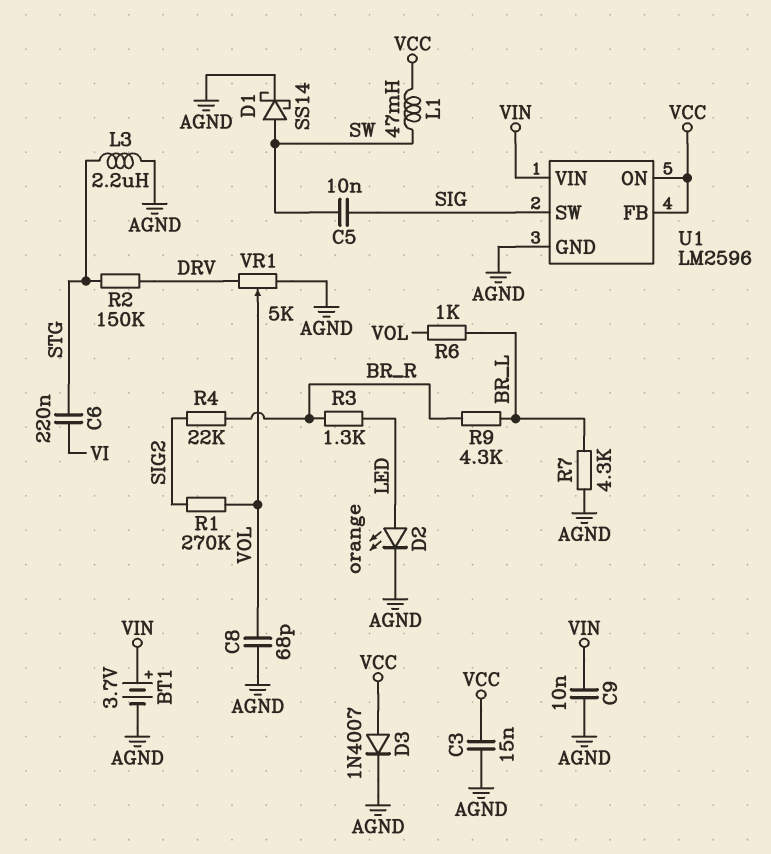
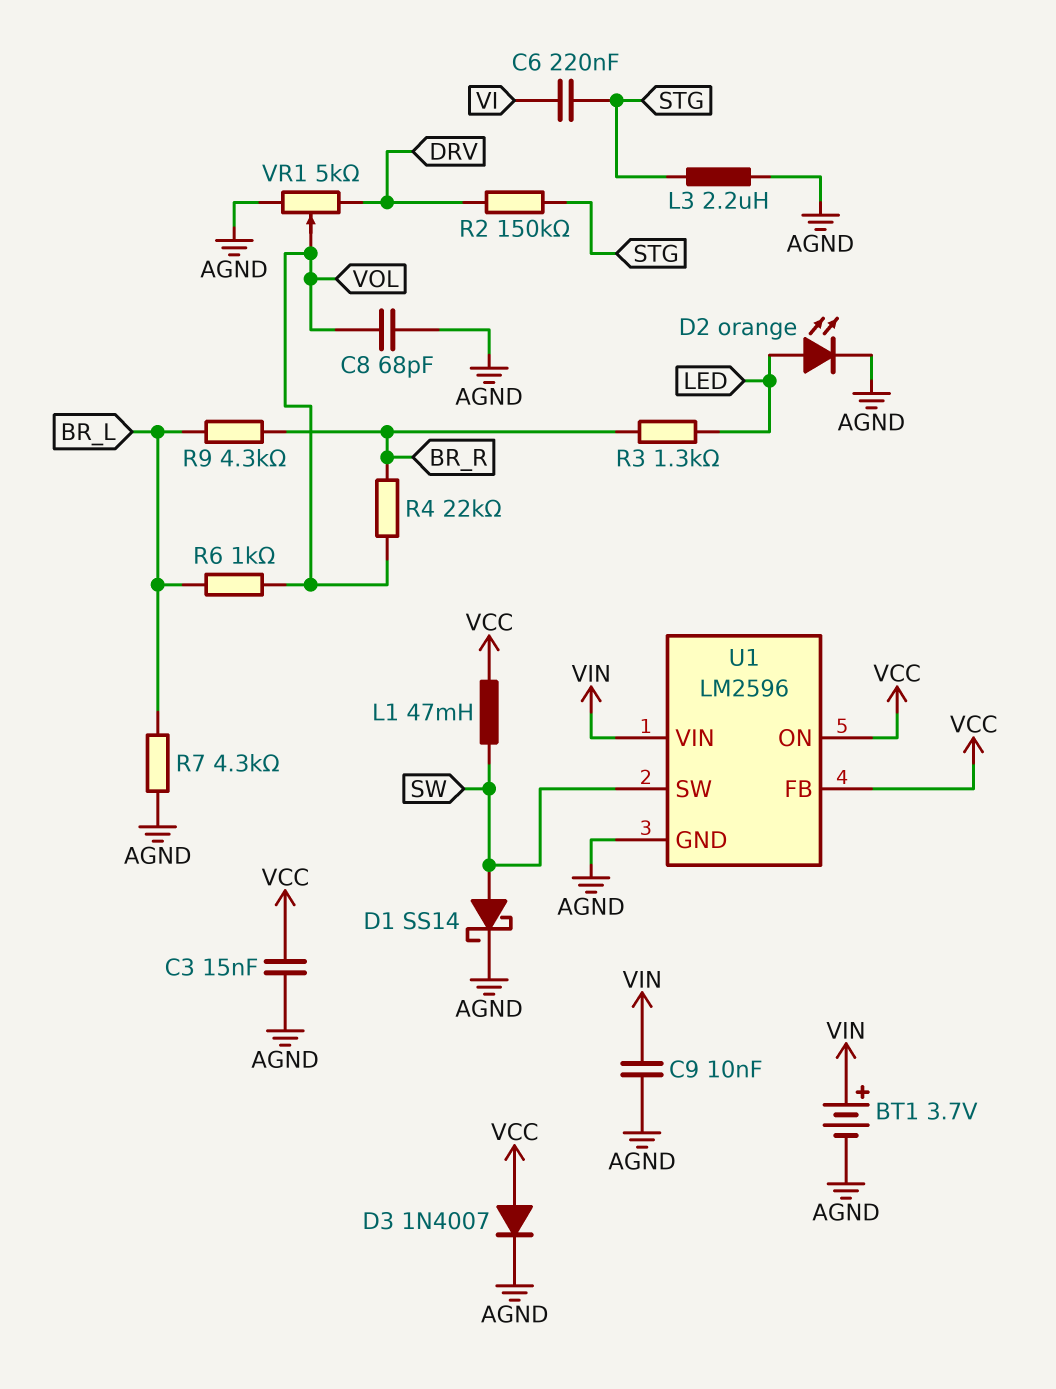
C5: 10nF (SIG, SW) -> none
R1: 270k (SIG2, VOL) -> none
R4: 22k (BR_R, SIG2) -> 22k (BR_R, VOL)
U1 pin SW: SIG -> SW

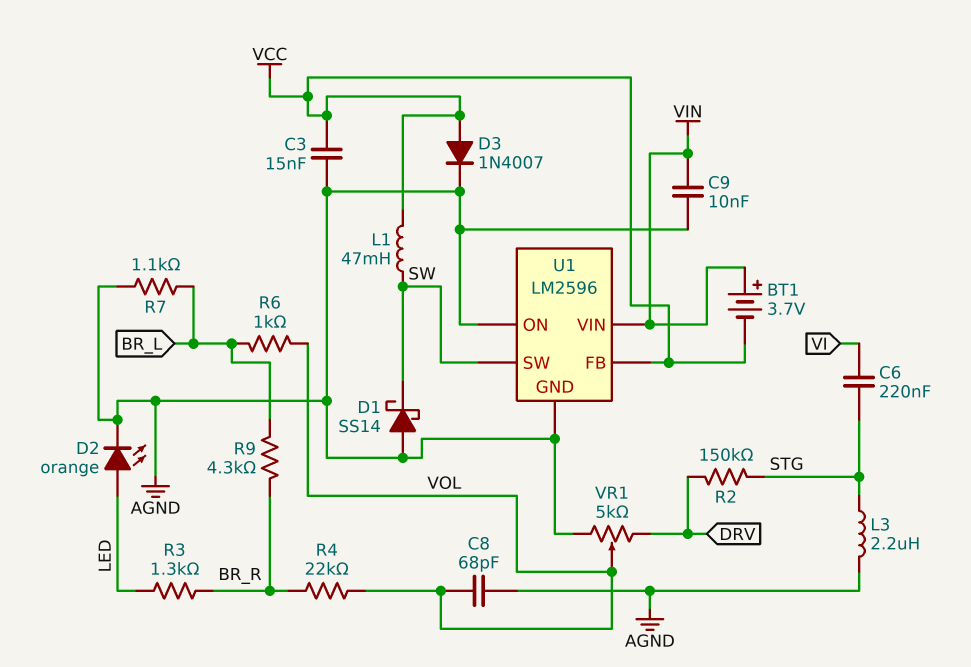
BT1: 3.7V (plus VIN, minus AGND) -> 3.7V (plus VIN, minus VCC)
D1: schottky SS14 (A SW, K AGND) -> schottky SS14 (A AGND, K SW)
R7: 4.3k (AGND, BR_L) -> 1.1k (AGND, BR_L)
U1 pin ON: VCC -> AGND

